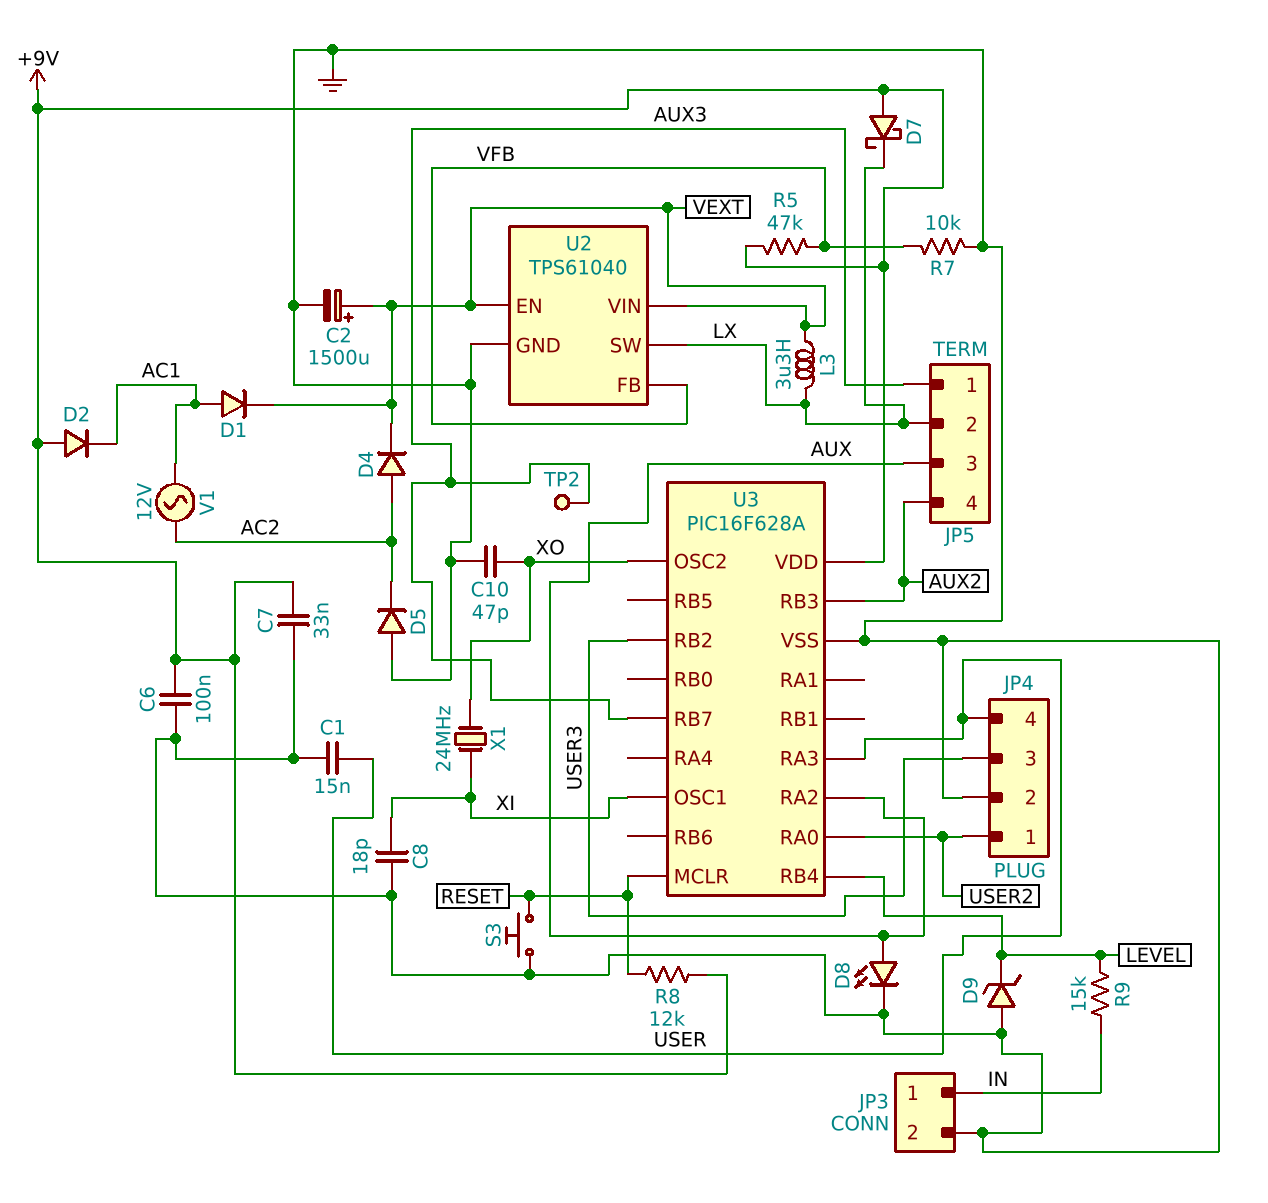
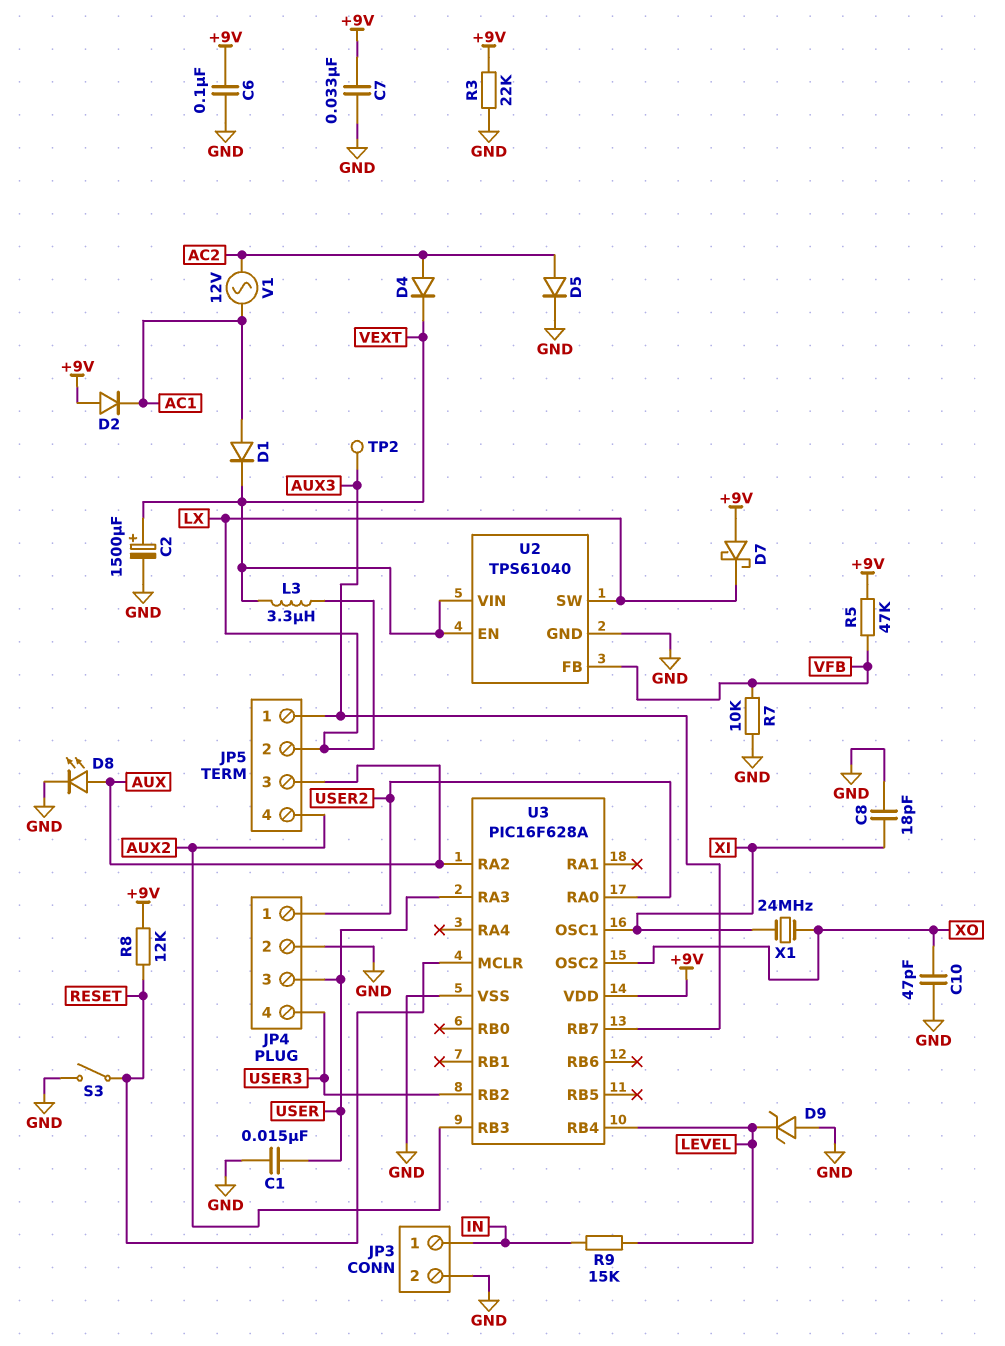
D5: diode (A GND, K AC2) -> diode (A AC2, K GND)
JP4 pin 3: USER3 -> USER
JP4 pin 4: USER -> USER3
R3: none -> 22k (+9V, GND)
S3: button (GND, RESET) -> switch (GND, RESET)

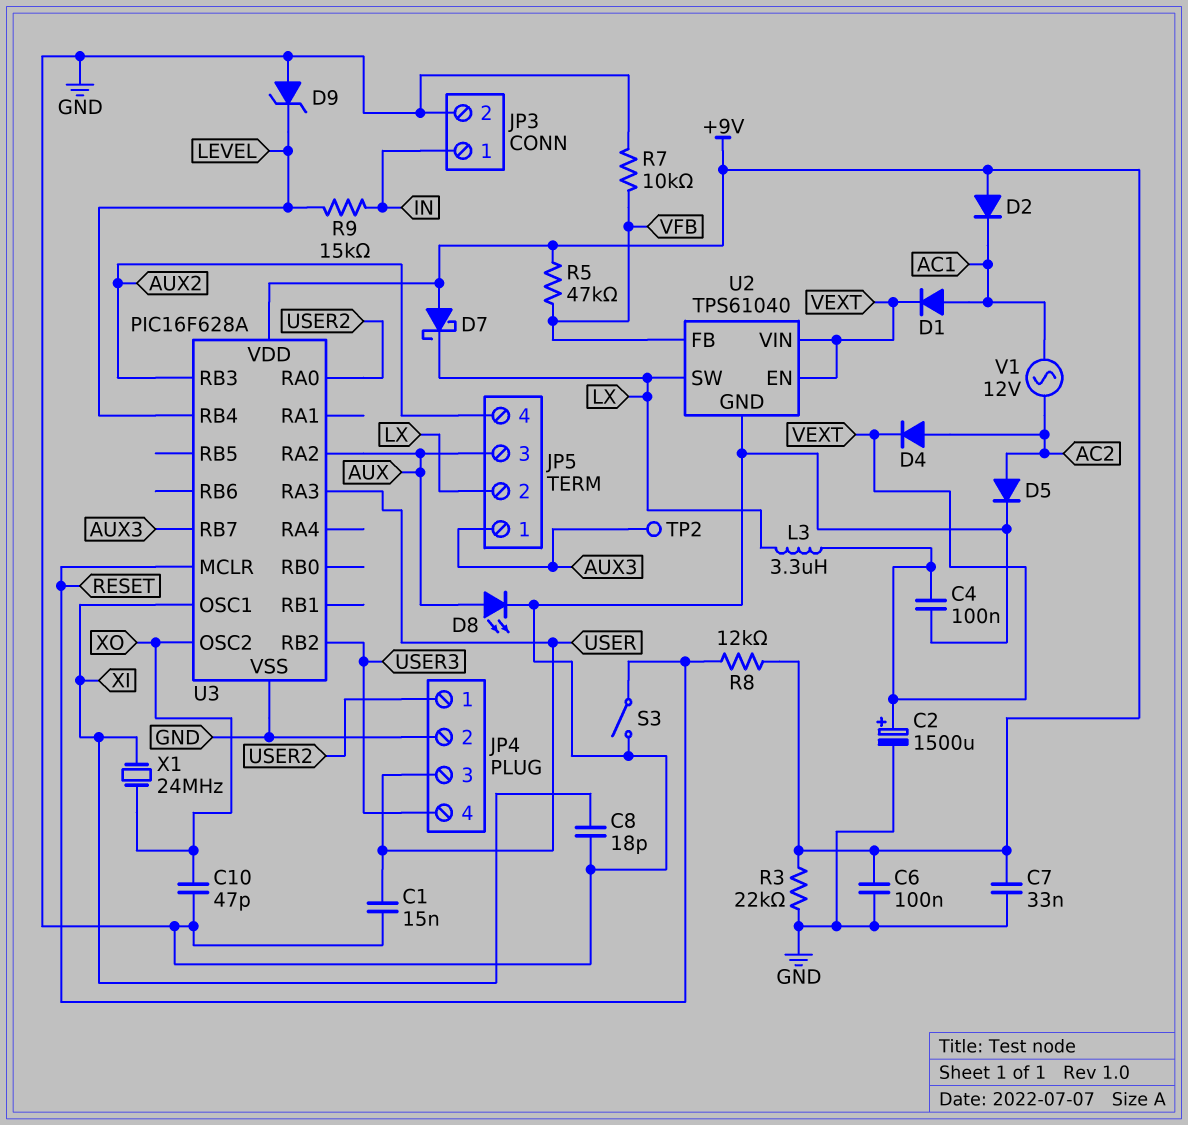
C4: none -> 100nF (GND, VEXT)

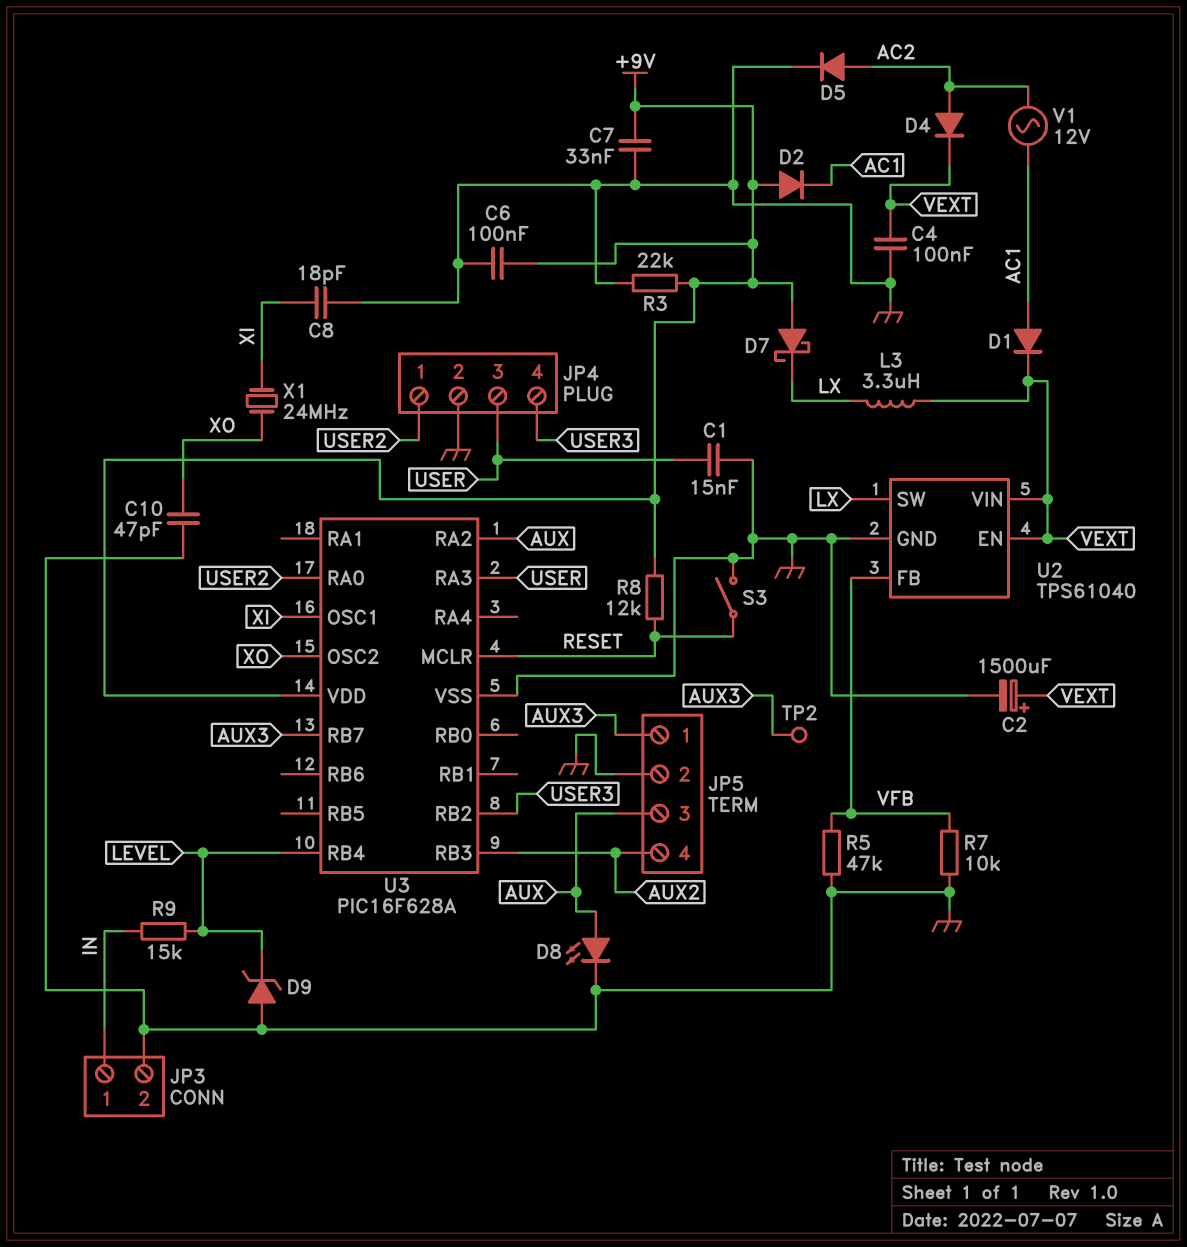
JP5 pin 2: LX -> GND
R5: 47k (+9V, VFB) -> 47k (GND, VFB)

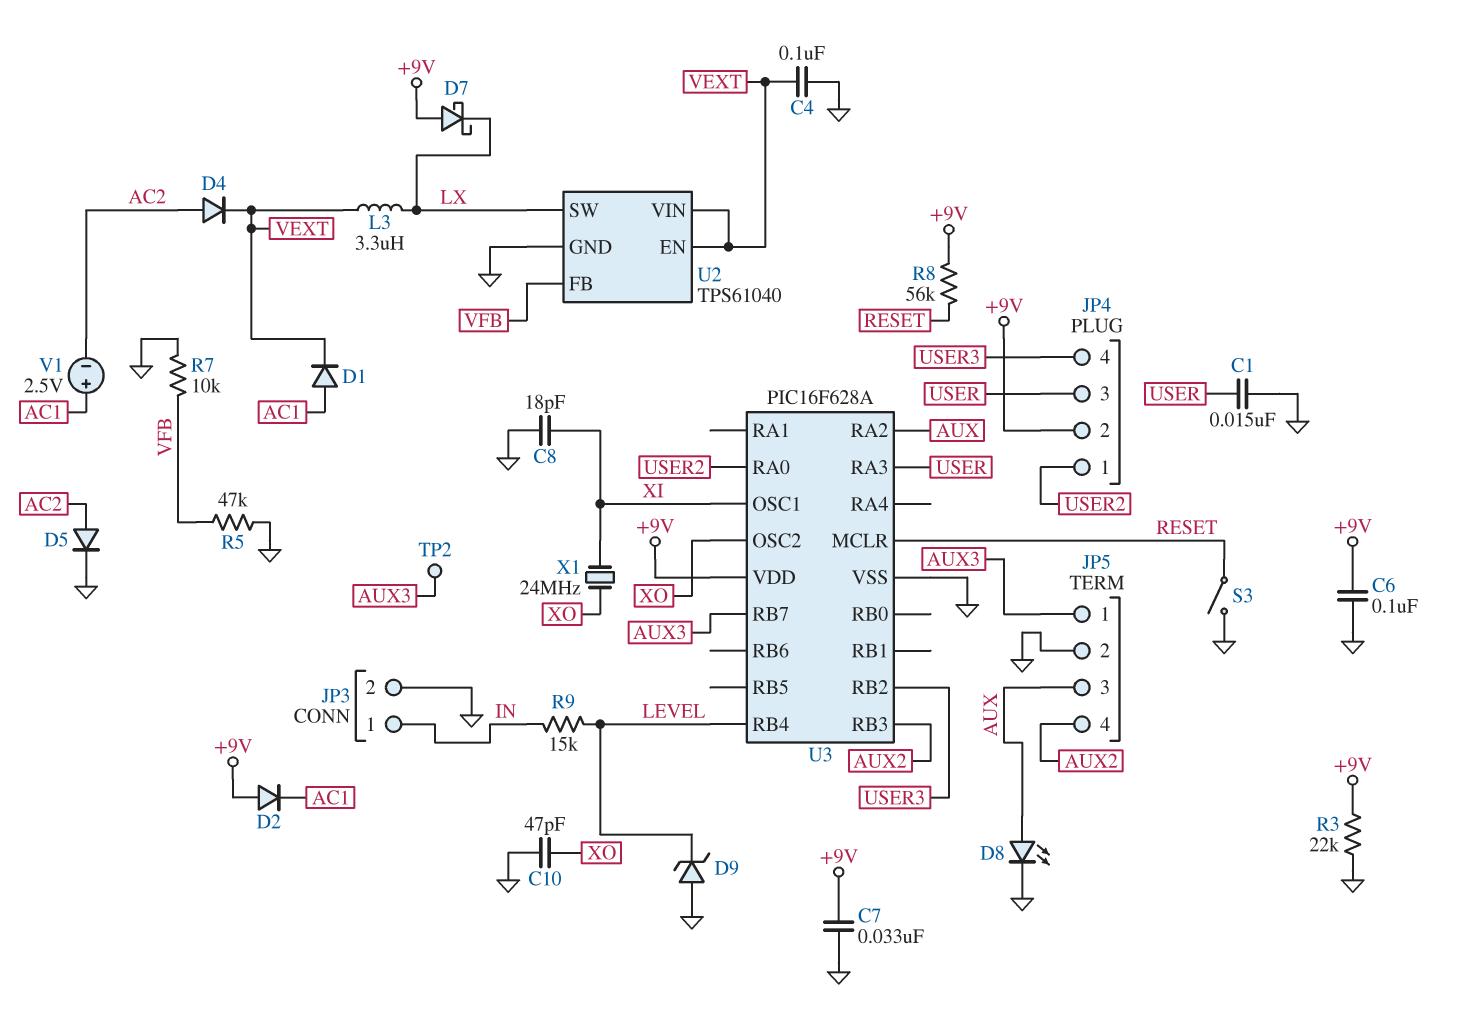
C2: 1500uF (plus VEXT, minus GND) -> none
JP4 pin 2: GND -> +9V
R8: 12k (+9V, RESET) -> 56k (+9V, RESET)
V1: AC 12V (AC1, AC2) -> 2.5V (plus AC1, minus AC2)

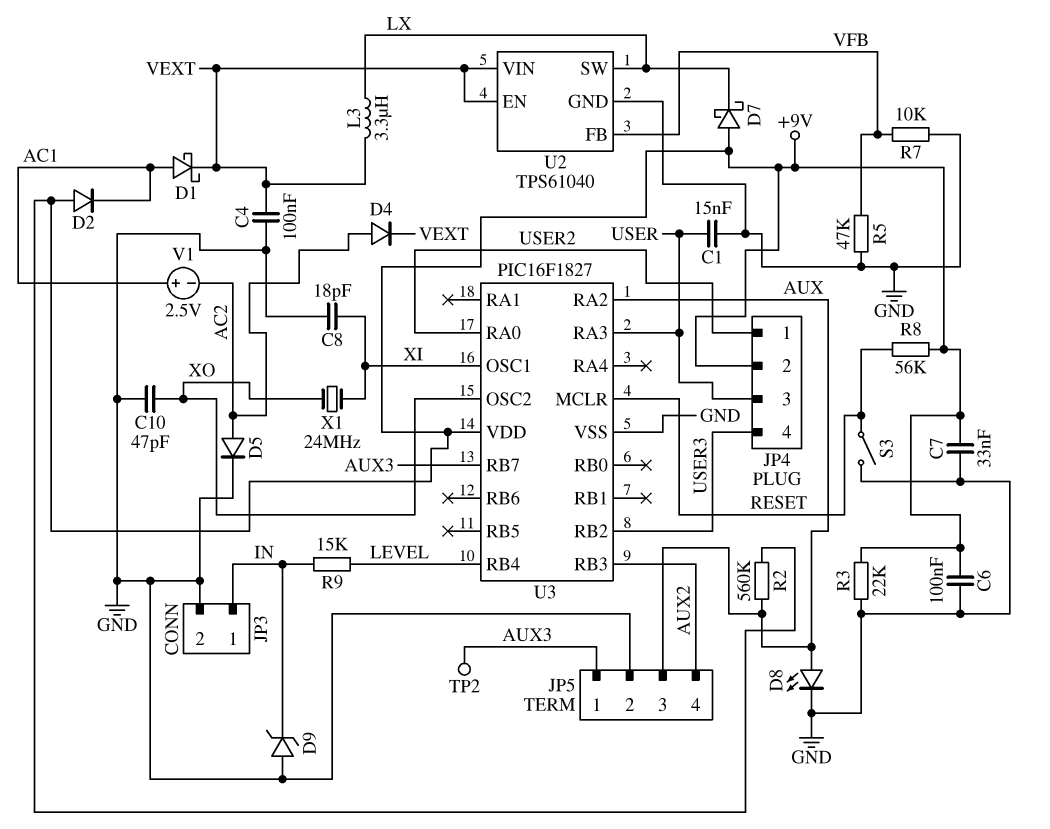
D1: diode (A AC1, K VEXT) -> schottky (A AC1, K VEXT)
D9: zener (A GND, K LEVEL) -> zener (A GND, K IN)
R2: none -> 560k (+9V, AUX)
U3: PIC16F628A -> PIC16F1827

